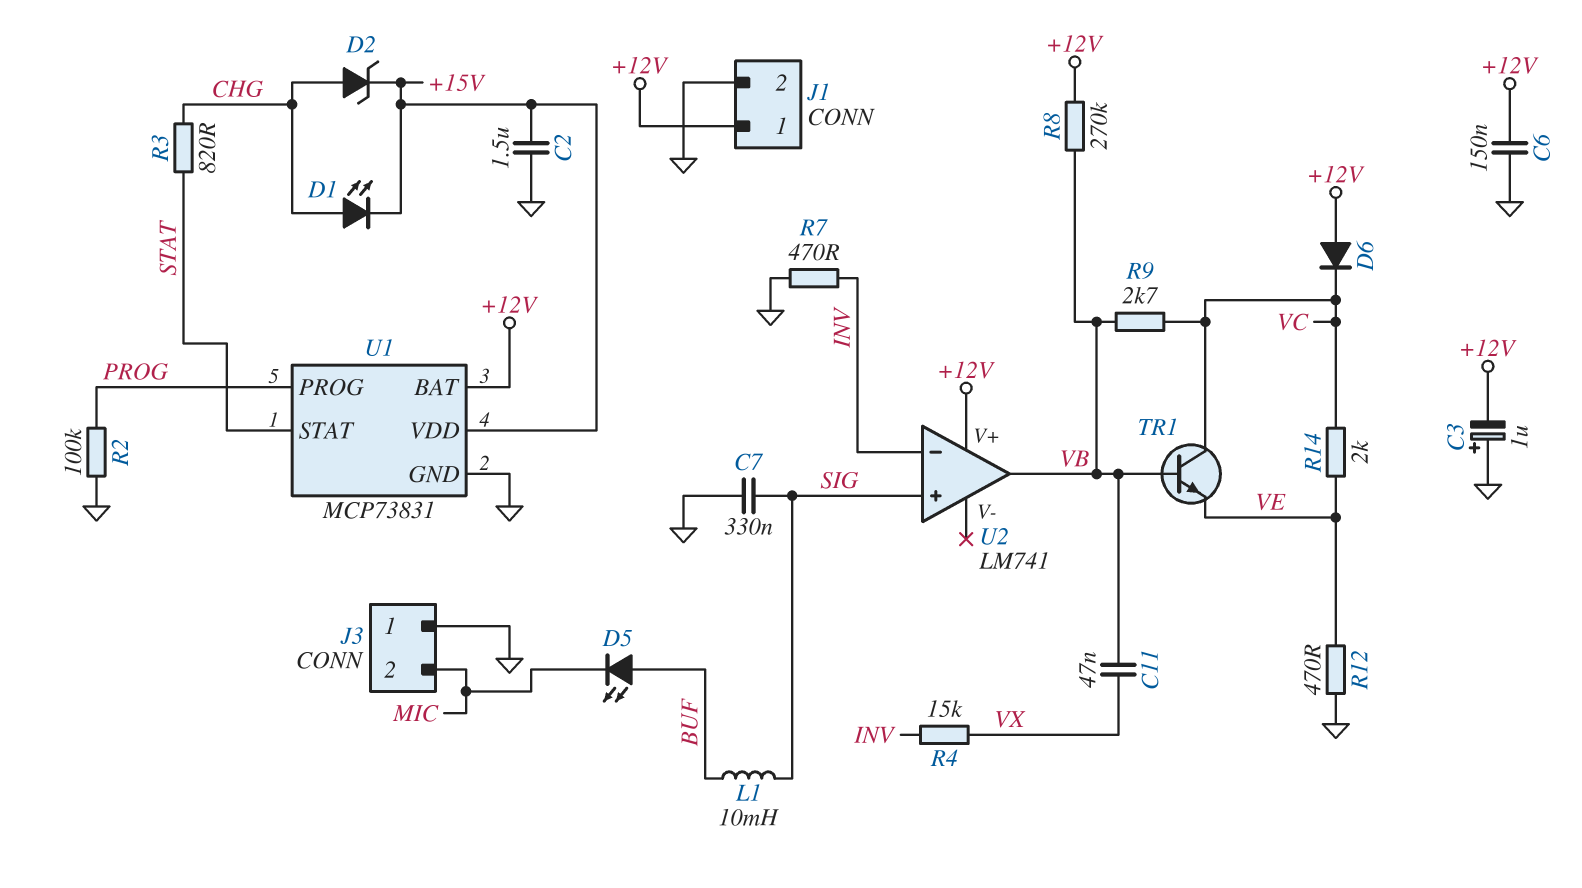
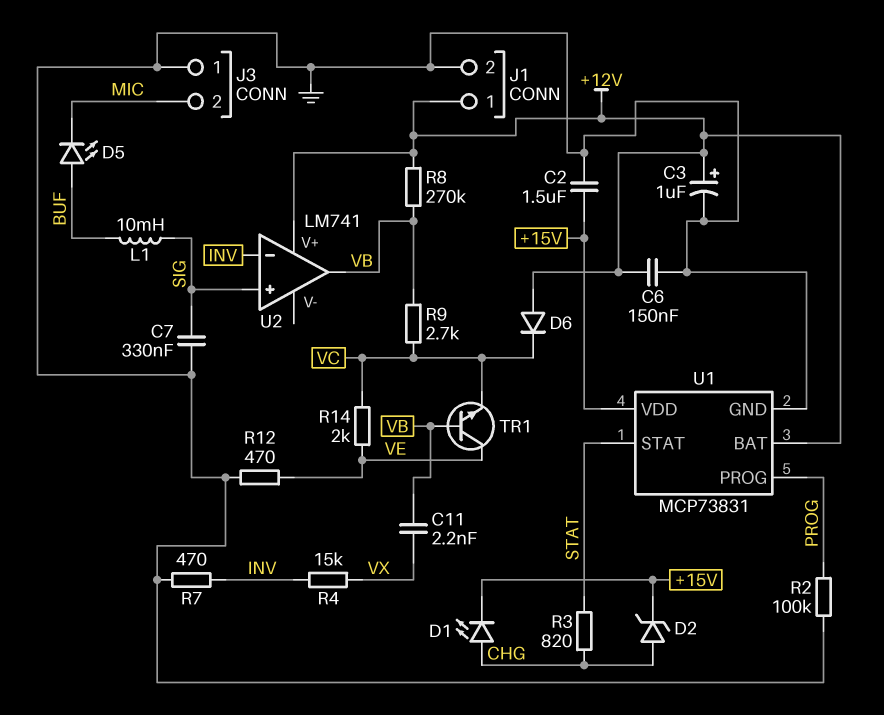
C3: 1uF (plus GND, minus +12V) -> 1uF (plus +12V, minus GND)
C11: 47nF (VB, VX) -> 2.2nF (VB, VX)
TR1: NPN (B VB, C VC, E VE) -> NPN (B VB, C VE, E VC)

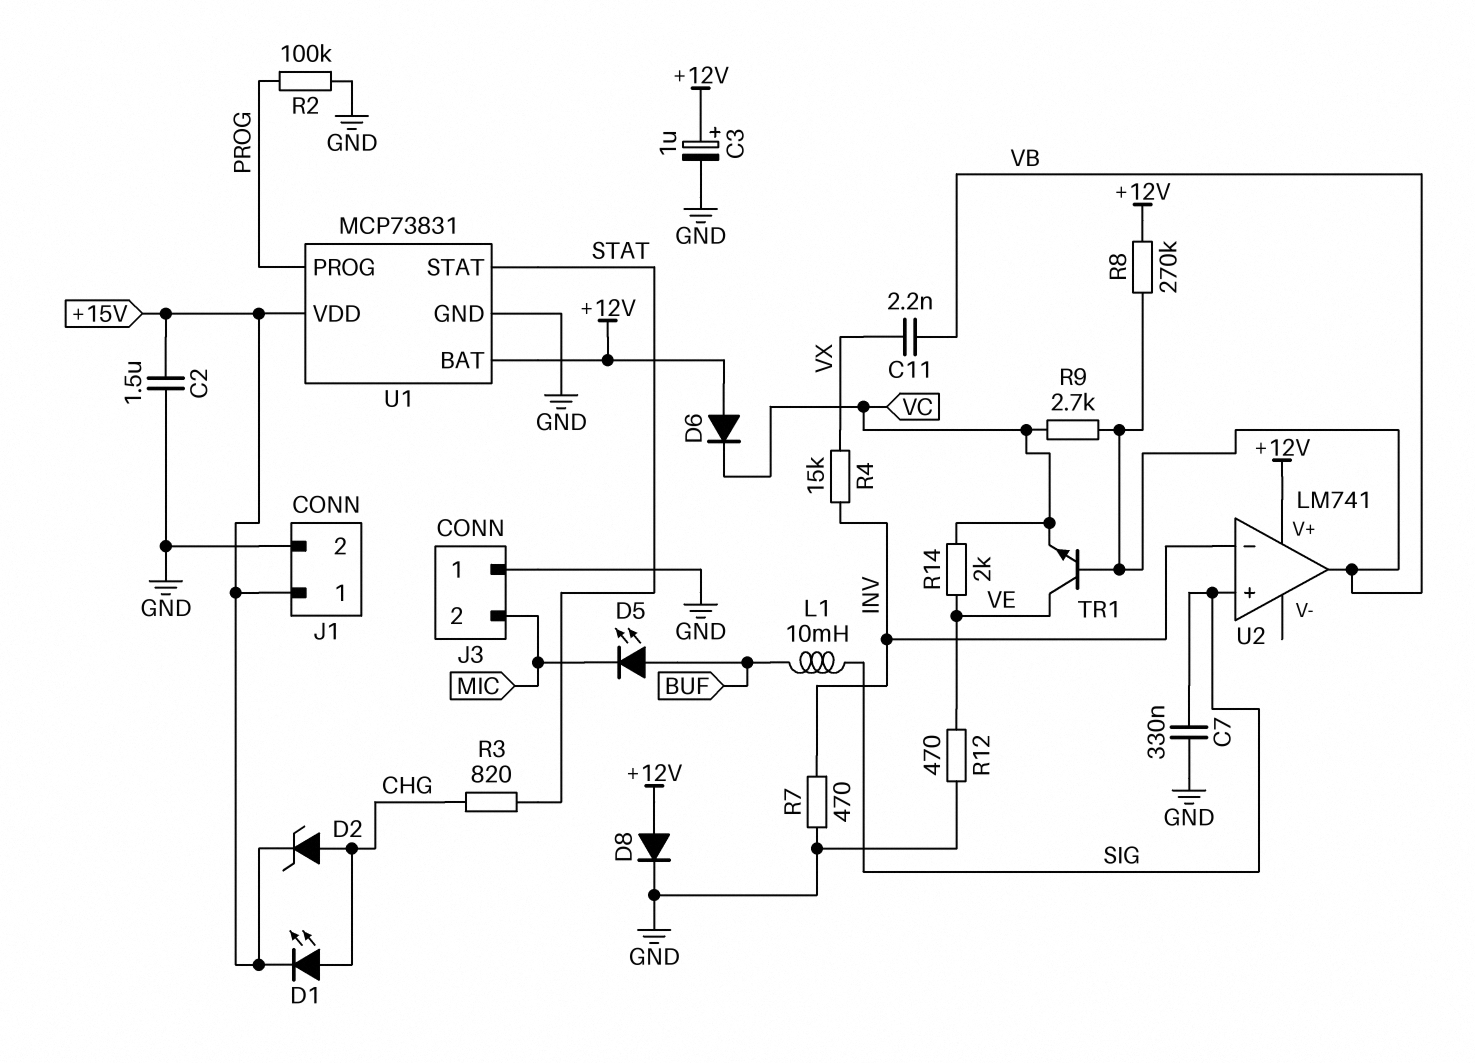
C6: 150nF (+12V, GND) -> none
D8: none -> diode (A +12V, K GND)
J1 pin 1: +12V -> +15V

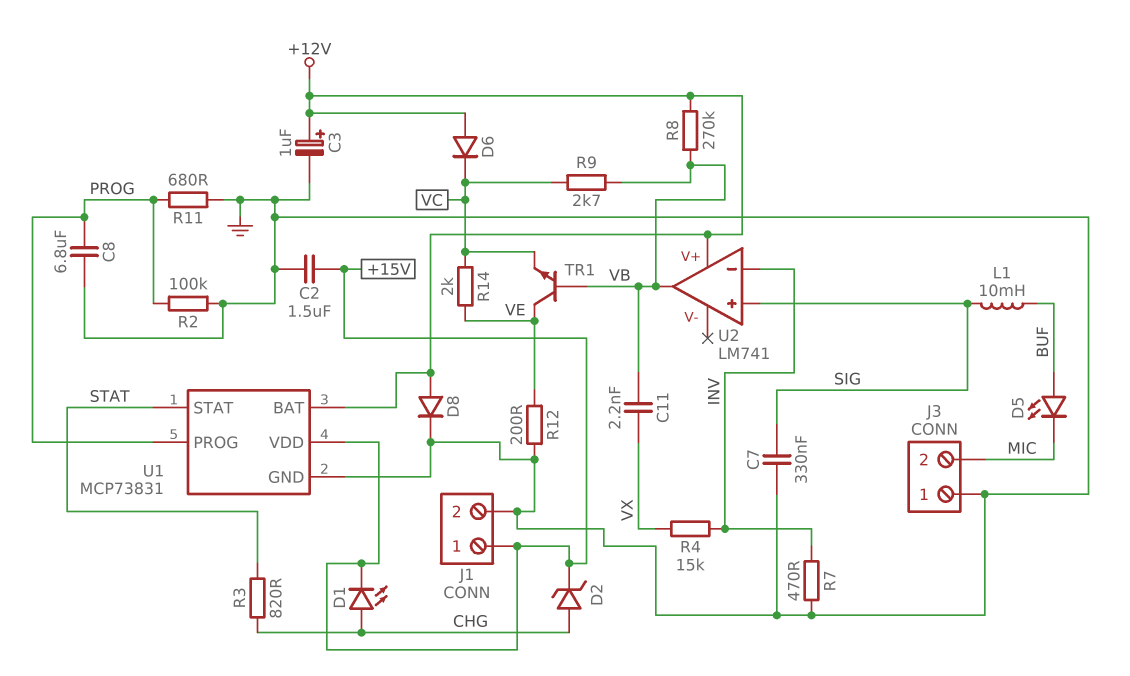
C8: none -> 6.8uF (GND, PROG)
R11: none -> 680 (GND, PROG)
R12: 470 (GND, VE) -> 200 (GND, VE)

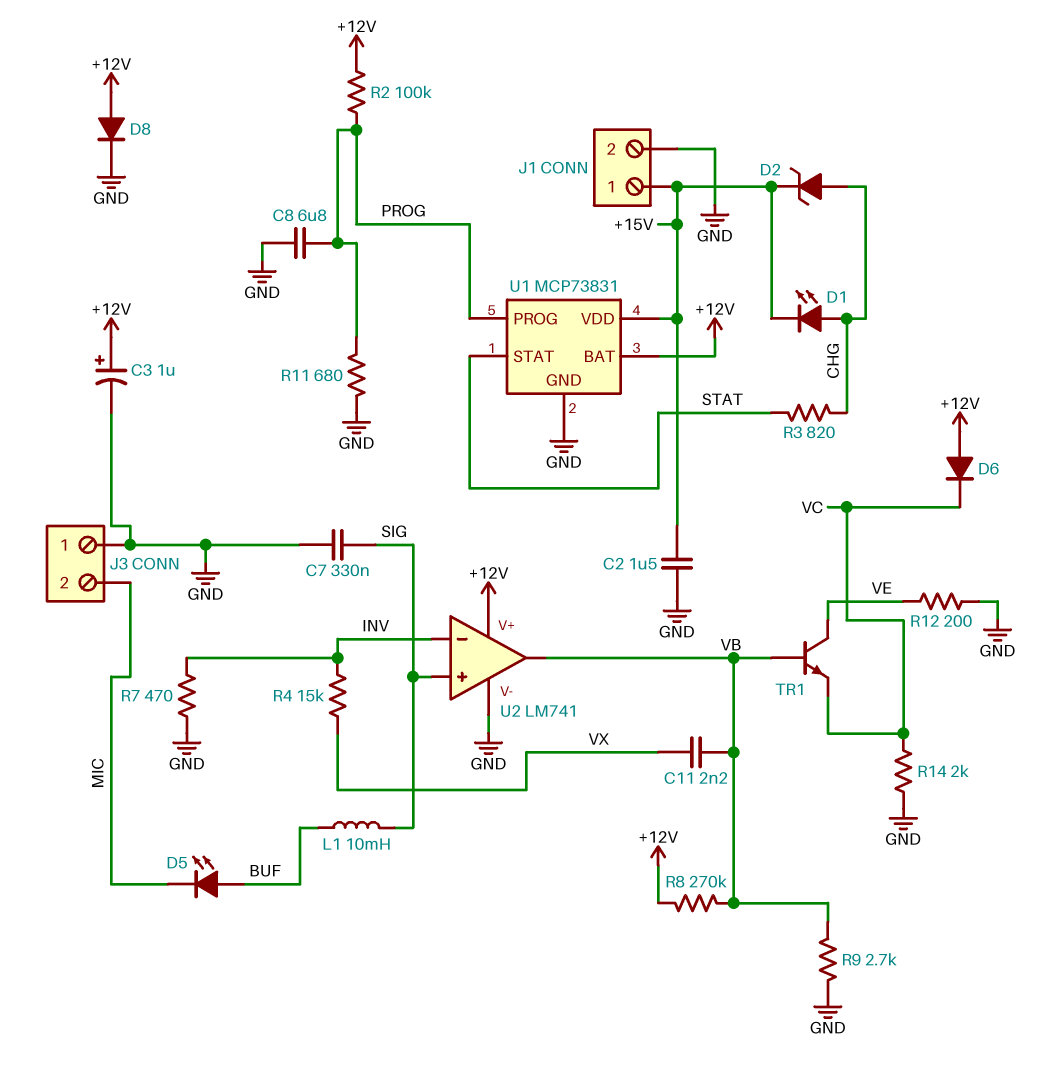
R2: 100k (GND, PROG) -> 100k (+12V, PROG)
R9: 2.7k (VB, VC) -> 2.7k (GND, VB)
R14: 2k (VC, VE) -> 2k (GND, VC)
U2 pin V-: none -> GND

